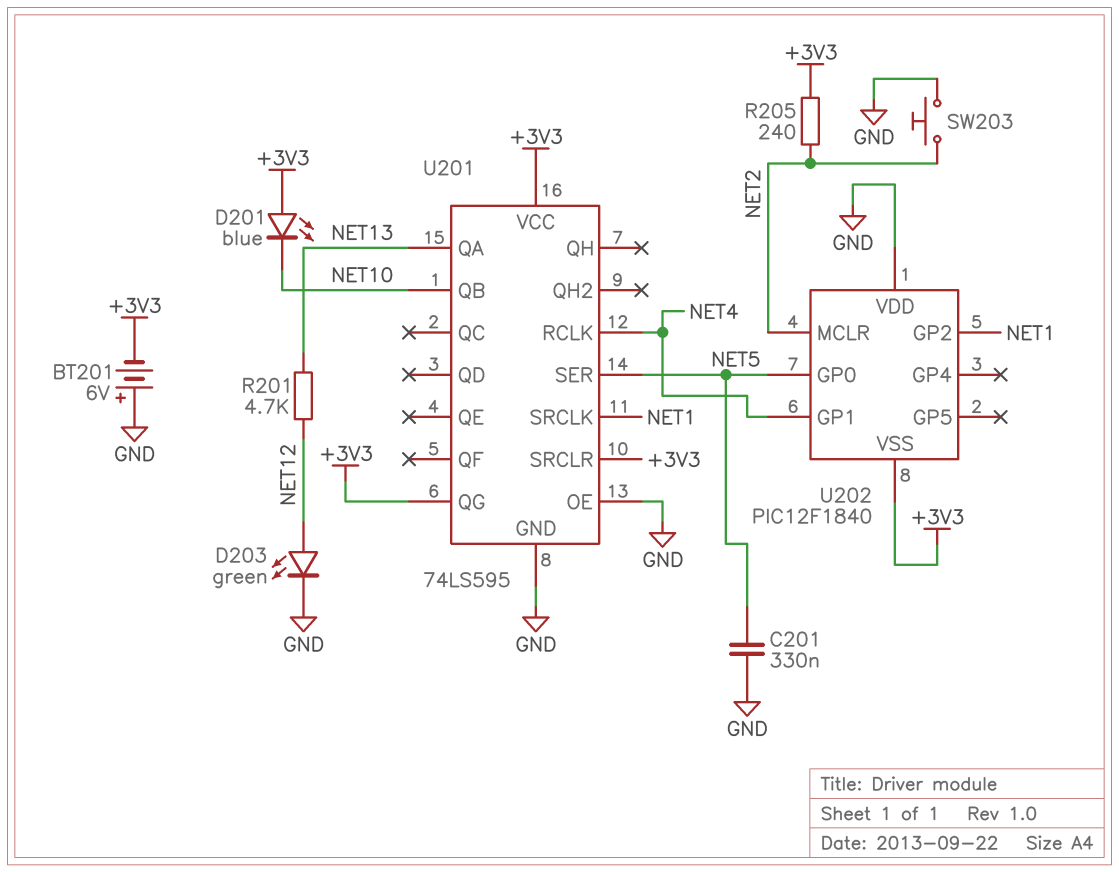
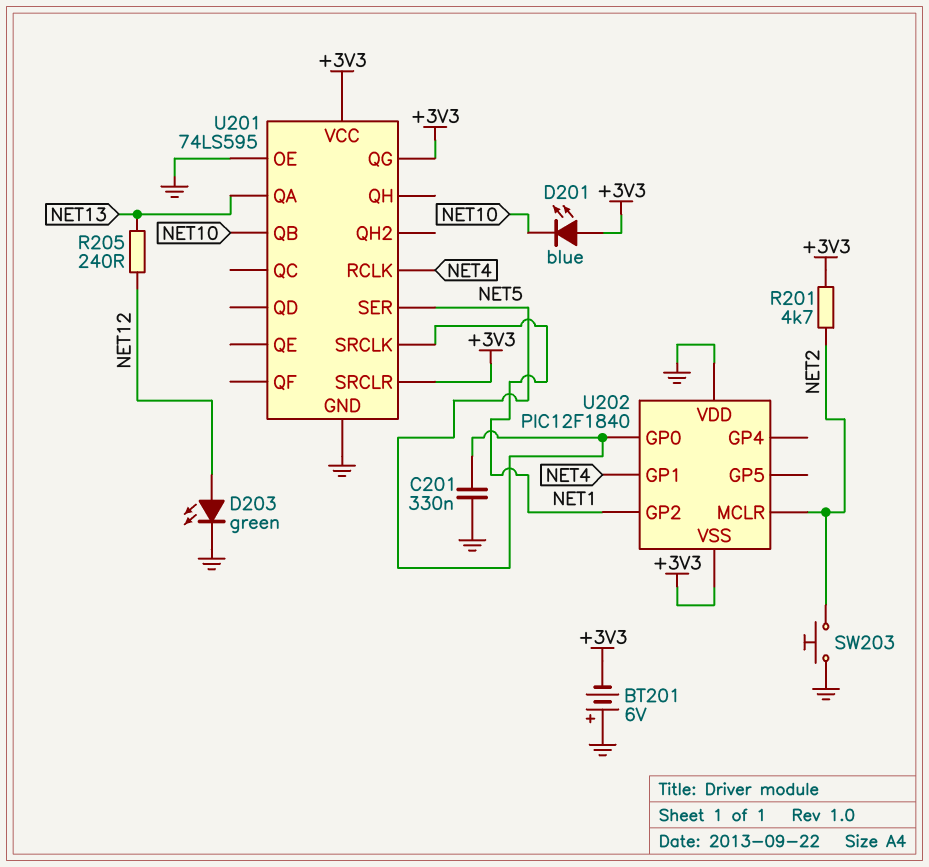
R201: 4.7k (NET12, NET13) -> 4.7k (+3V3, NET2)
R205: 240 (+3V3, NET2) -> 240 (NET12, NET13)

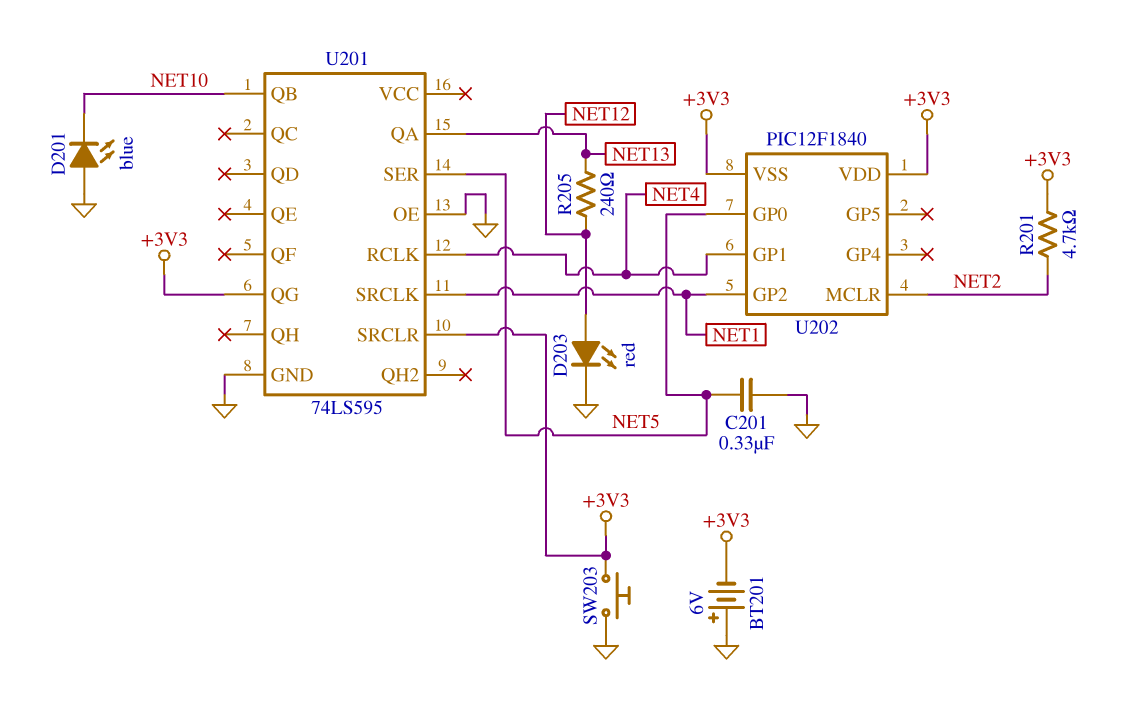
D201: LED blue (A +3V3, K NET10) -> LED blue (A GND, K NET10)
D203: LED green (A NET12, K GND) -> LED red (A NET12, K GND)
SW203: button (GND, NET2) -> button (+3V3, GND)
U201 pin VCC: +3V3 -> none
U202 pin VDD: GND -> +3V3

